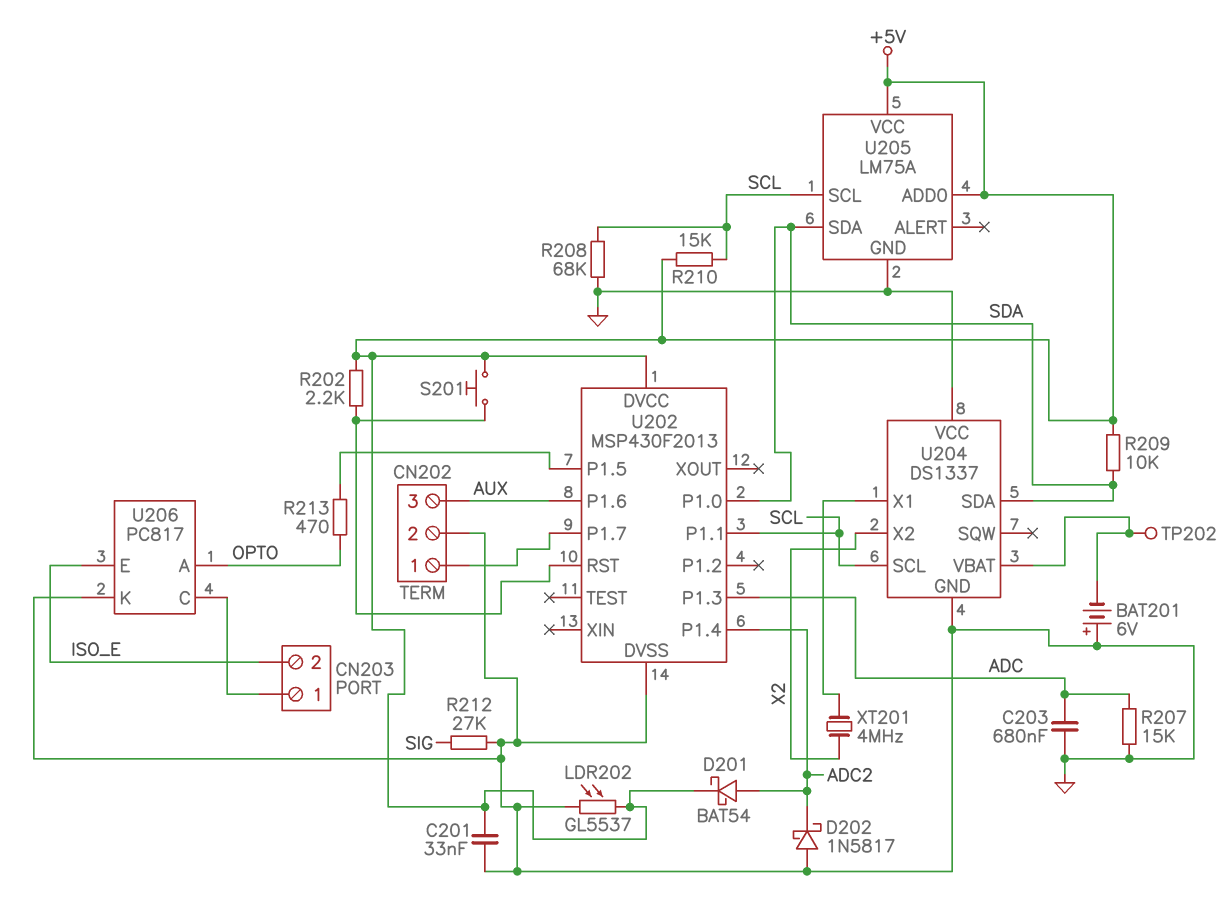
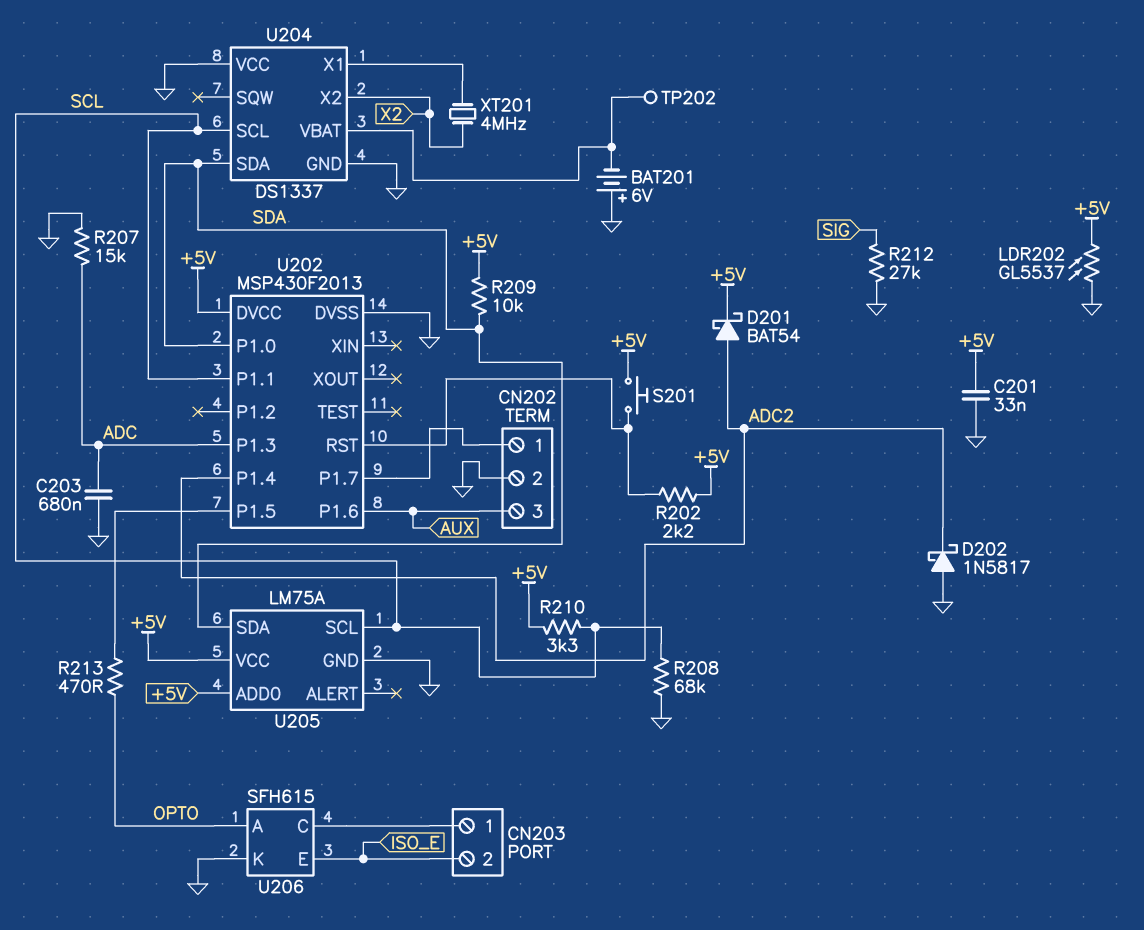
R210: 15k (+5V, SCL) -> 3.3k (+5V, SCL)
U206: PC817 -> SFH615

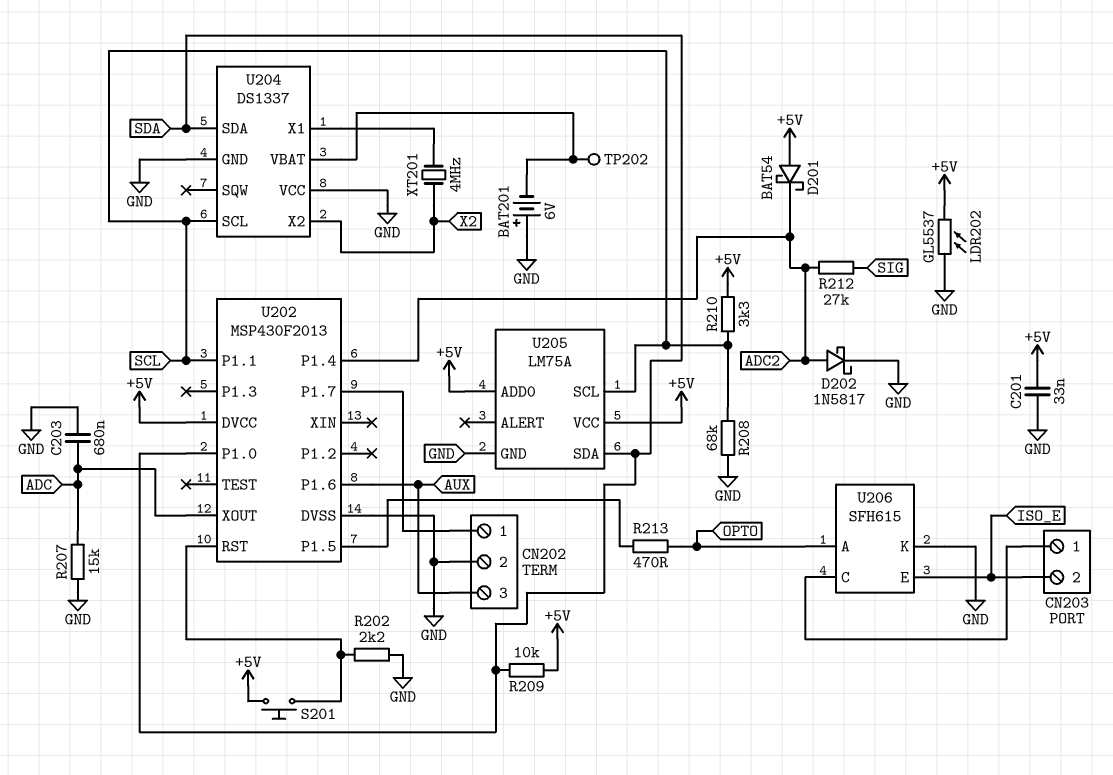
D201: schottky BAT54 (A ADC2, K +5V) -> schottky BAT54 (A +5V, K ADC2)
D202: schottky 1N5817 (A GND, K ADC2) -> schottky 1N5817 (A ADC2, K GND)
R202: 2.2k (+5V, U202/RST) -> 2.2k (GND, U202/RST)
R212: 27k (GND, SIG) -> 27k (ADC2, SIG)
U202 pin P1.3: ADC -> none
U202 pin XOUT: none -> ADC

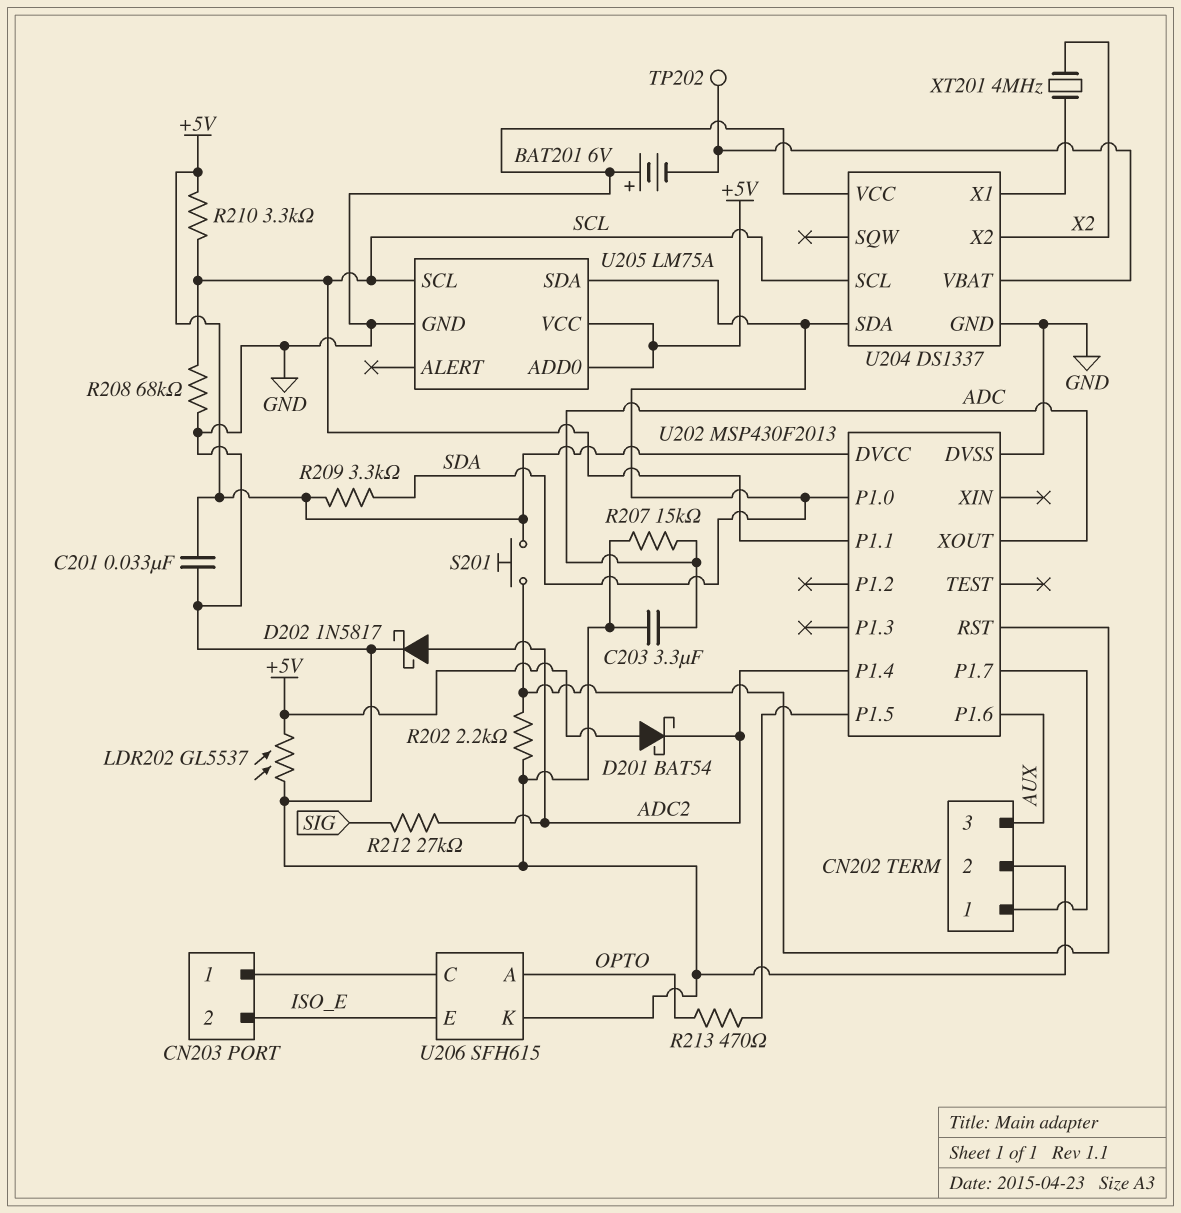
C203: 680nF (ADC, GND) -> 3.3uF (ADC, GND)
R209: 10k (+5V, SDA) -> 3.3k (+5V, SDA)

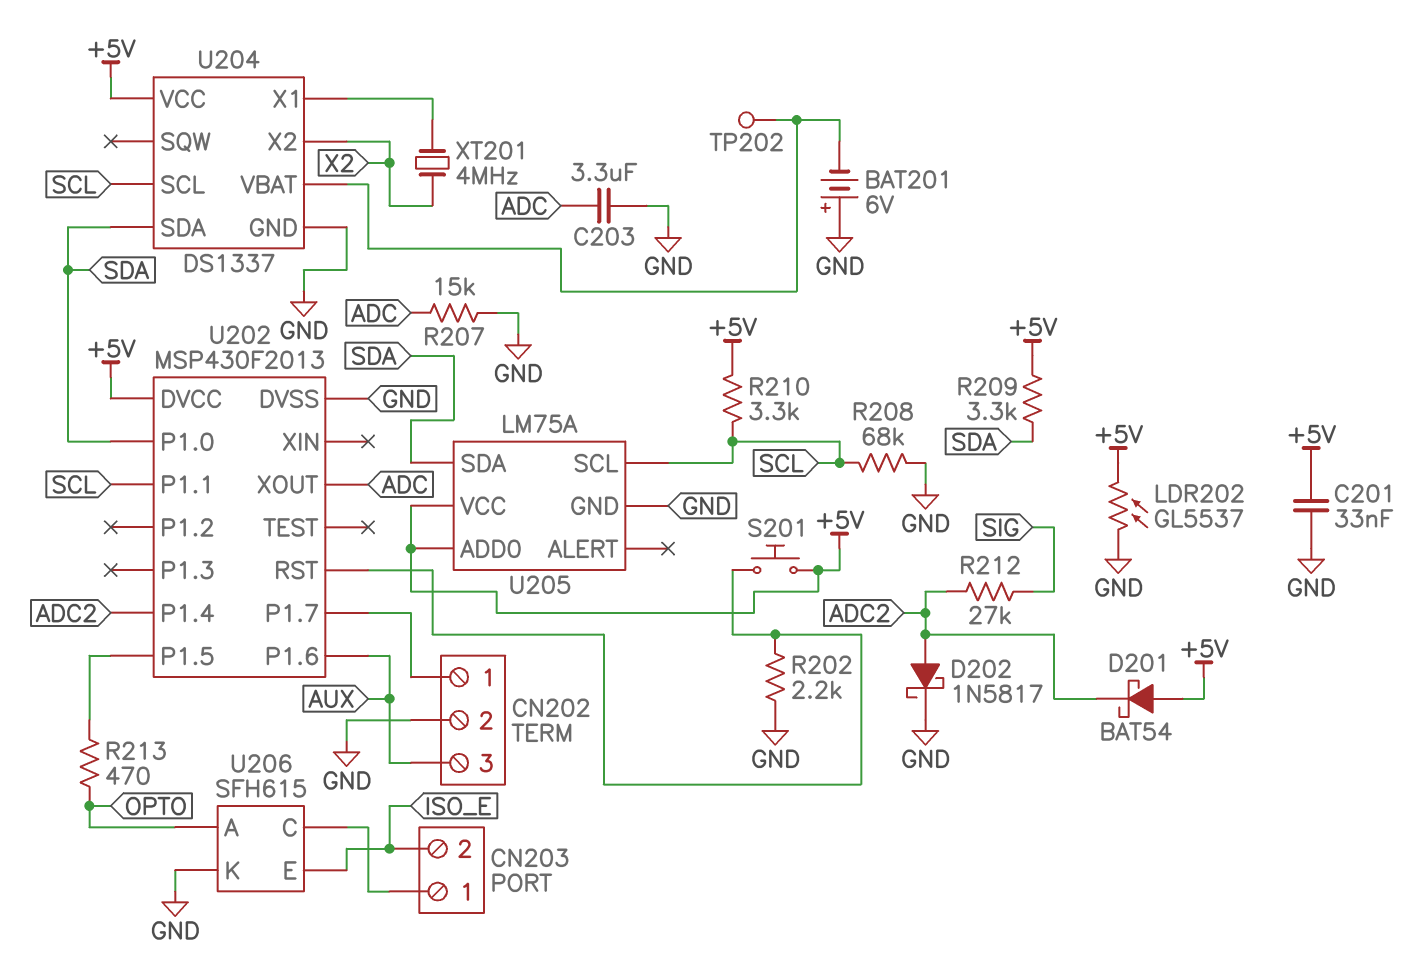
U204 pin VCC: GND -> +5V

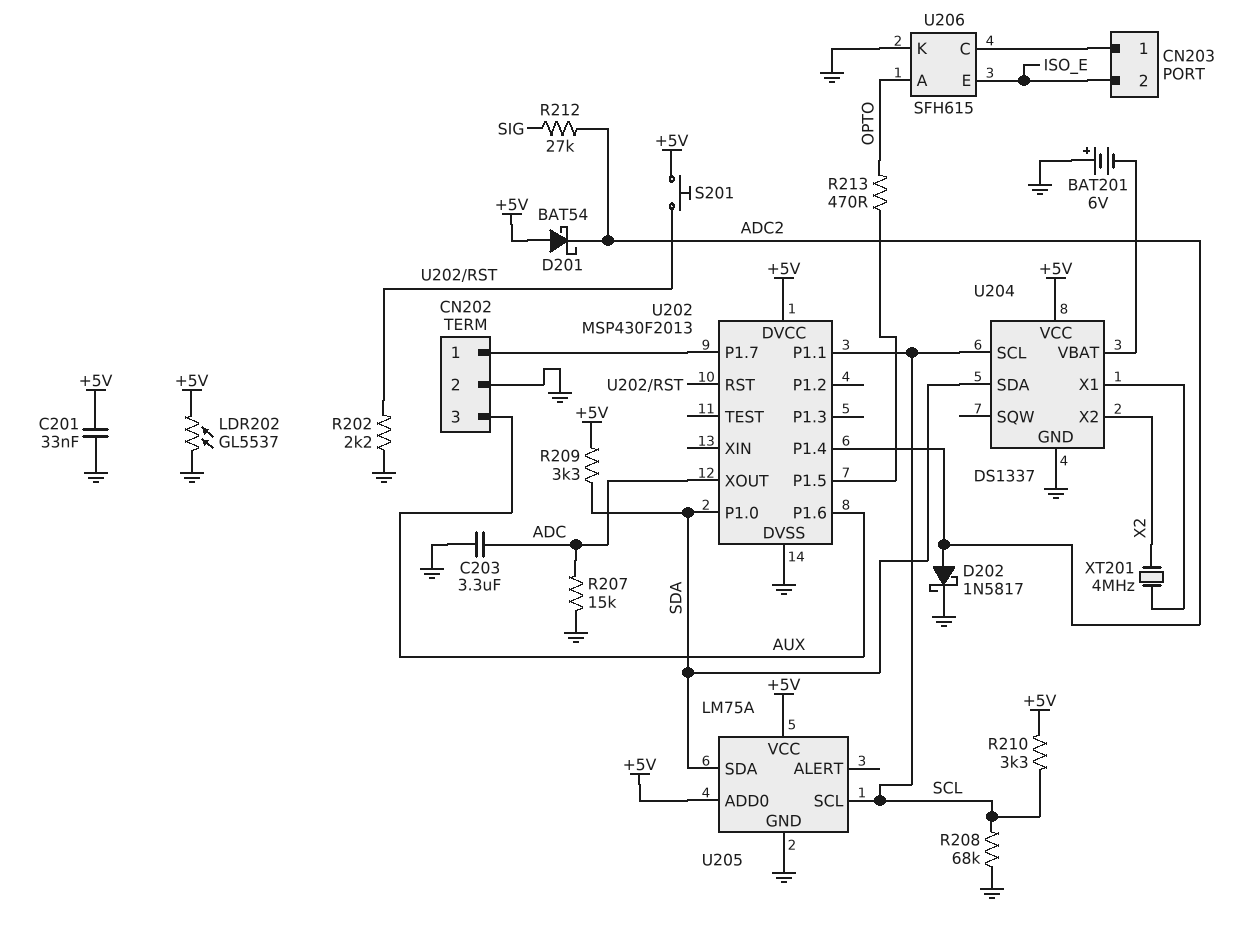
TP202: test point (U204/VBAT) -> none

